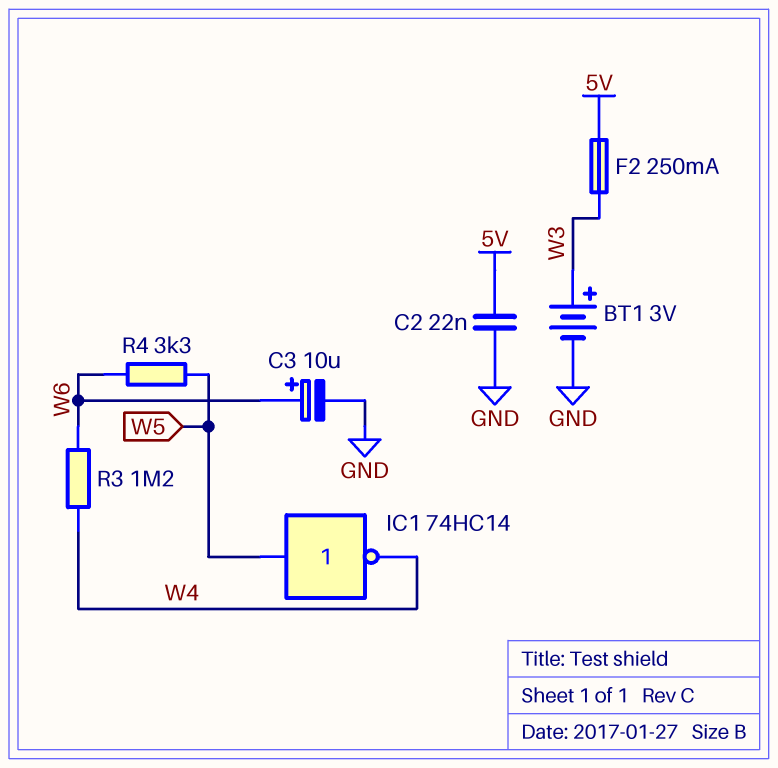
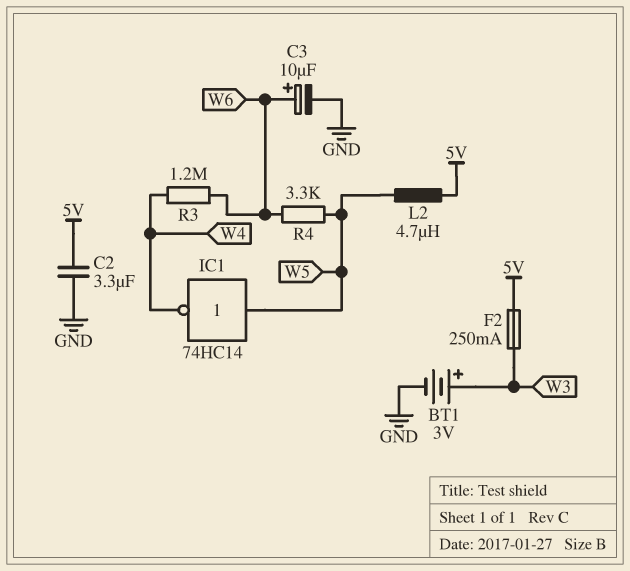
C2: 22nF (5V, GND) -> 3.3uF (5V, GND)
L2: none -> 4.7uH (5V, W5)

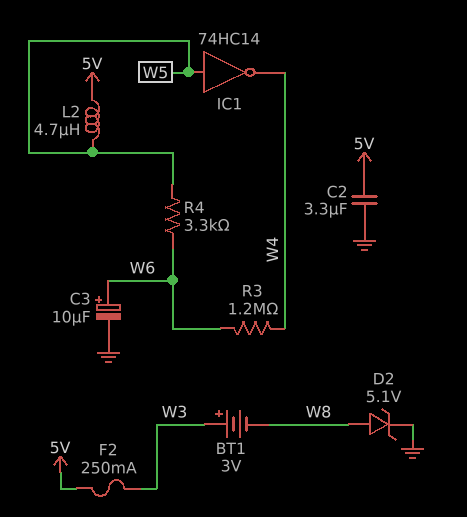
BT1: 3V (plus W3, minus GND) -> 3V (plus W3, minus W8)
D2: none -> zener 5.1V (A W8, K GND)

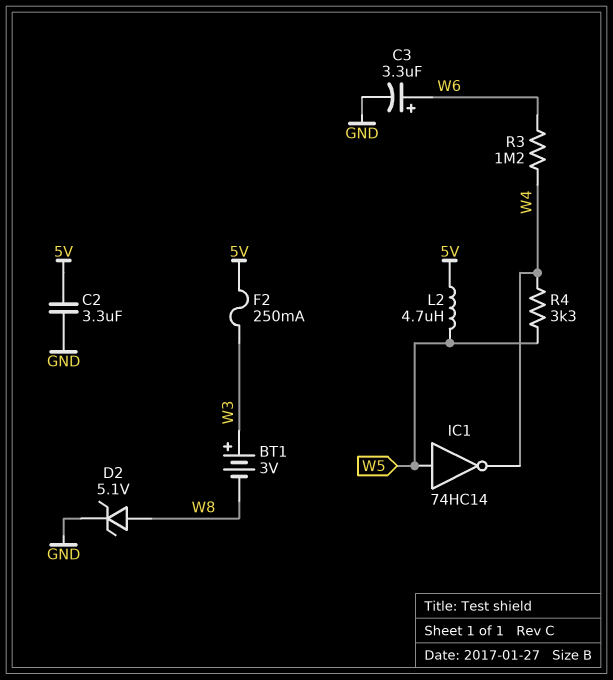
C3: 10uF (plus W6, minus GND) -> 3.3uF (plus W6, minus GND)
R4: 3.3k (W5, W6) -> 3.3k (W4, W5)

